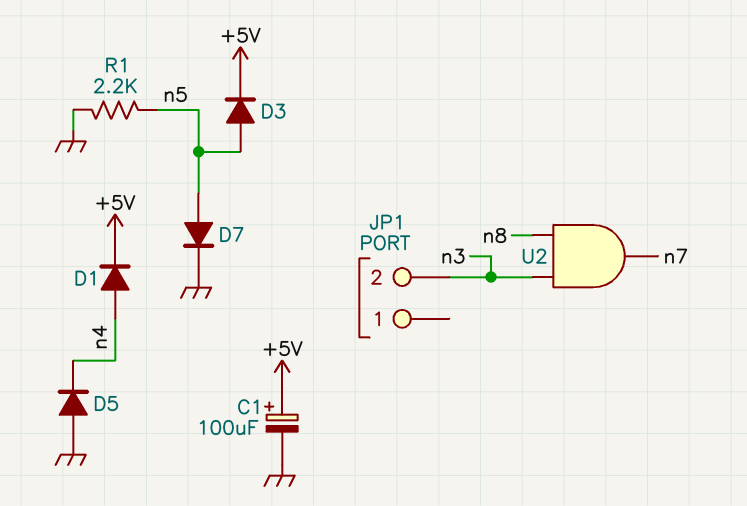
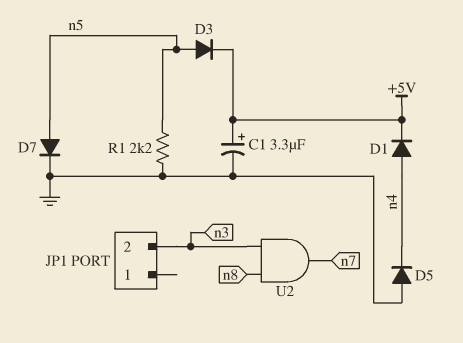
C1: 100uF (plus +5V, minus GND) -> 3.3uF (plus +5V, minus GND)

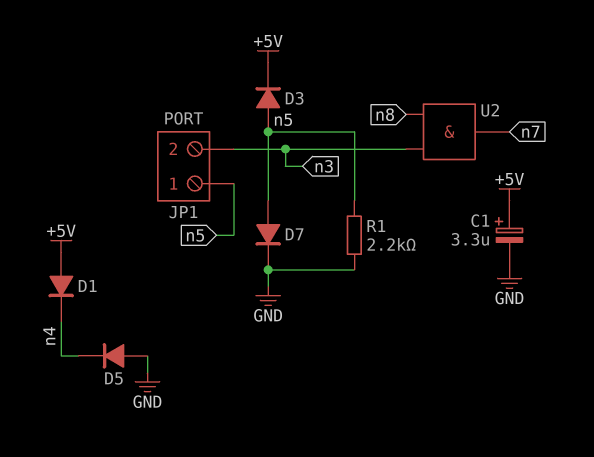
D1: diode (A n4, K +5V) -> diode (A +5V, K n4)
JP1 pin 1: none -> n5

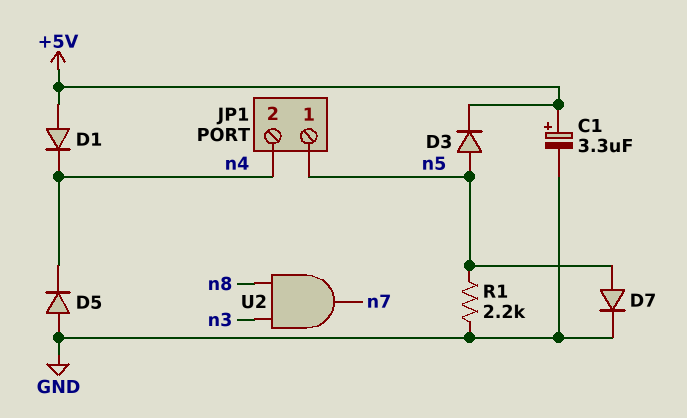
JP1 pin 2: n3 -> n4

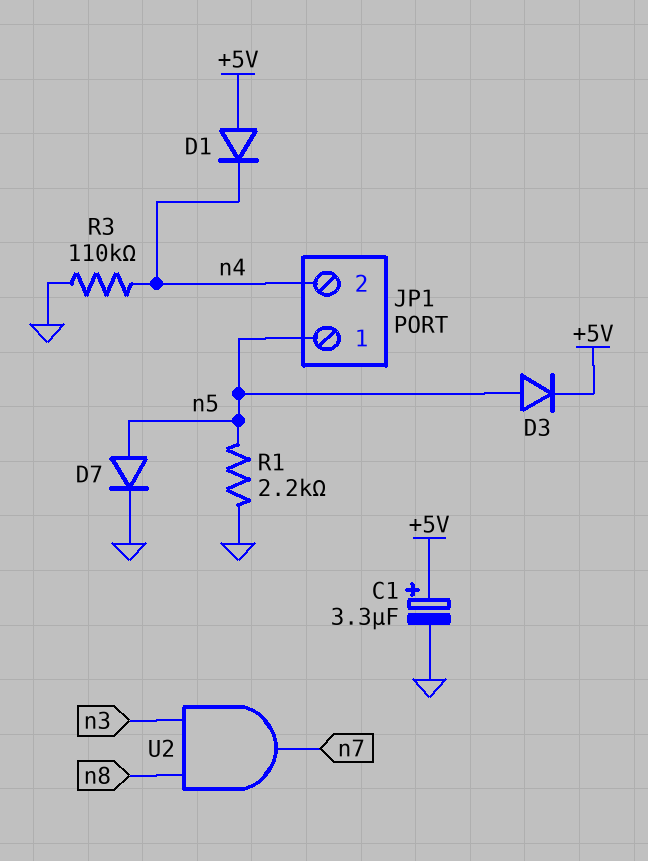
D5: diode (A GND, K n4) -> none
R3: none -> 110k (GND, n4)

